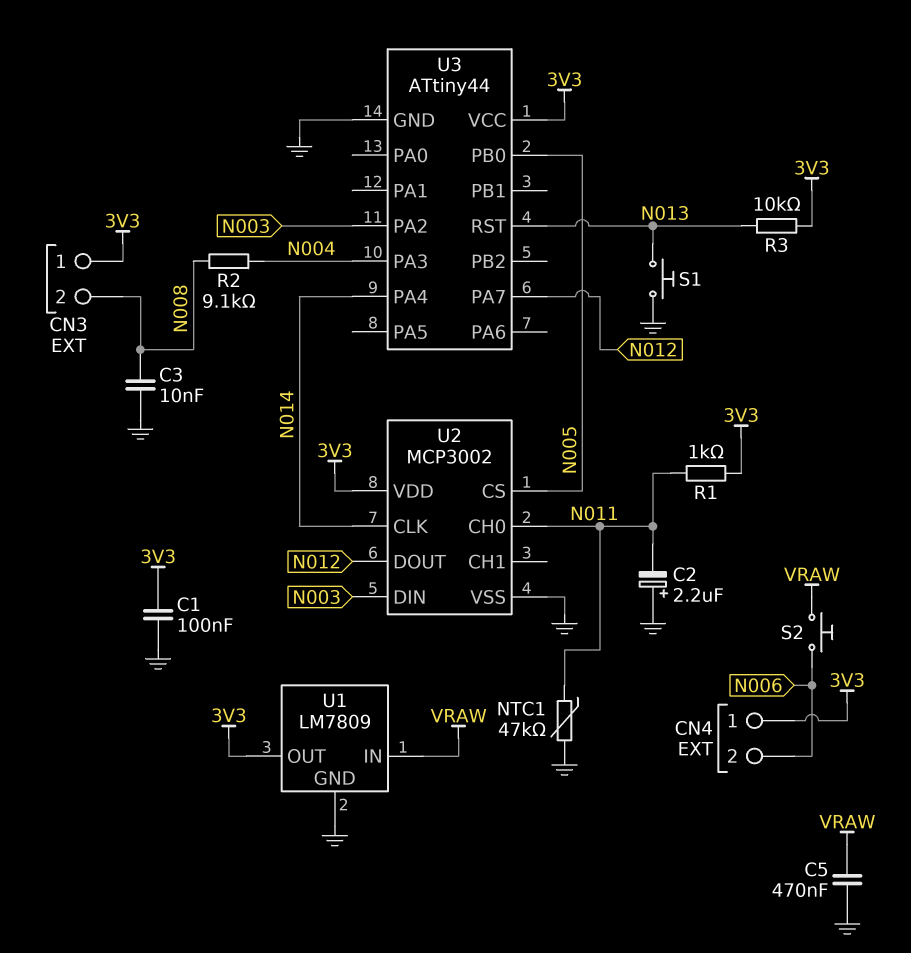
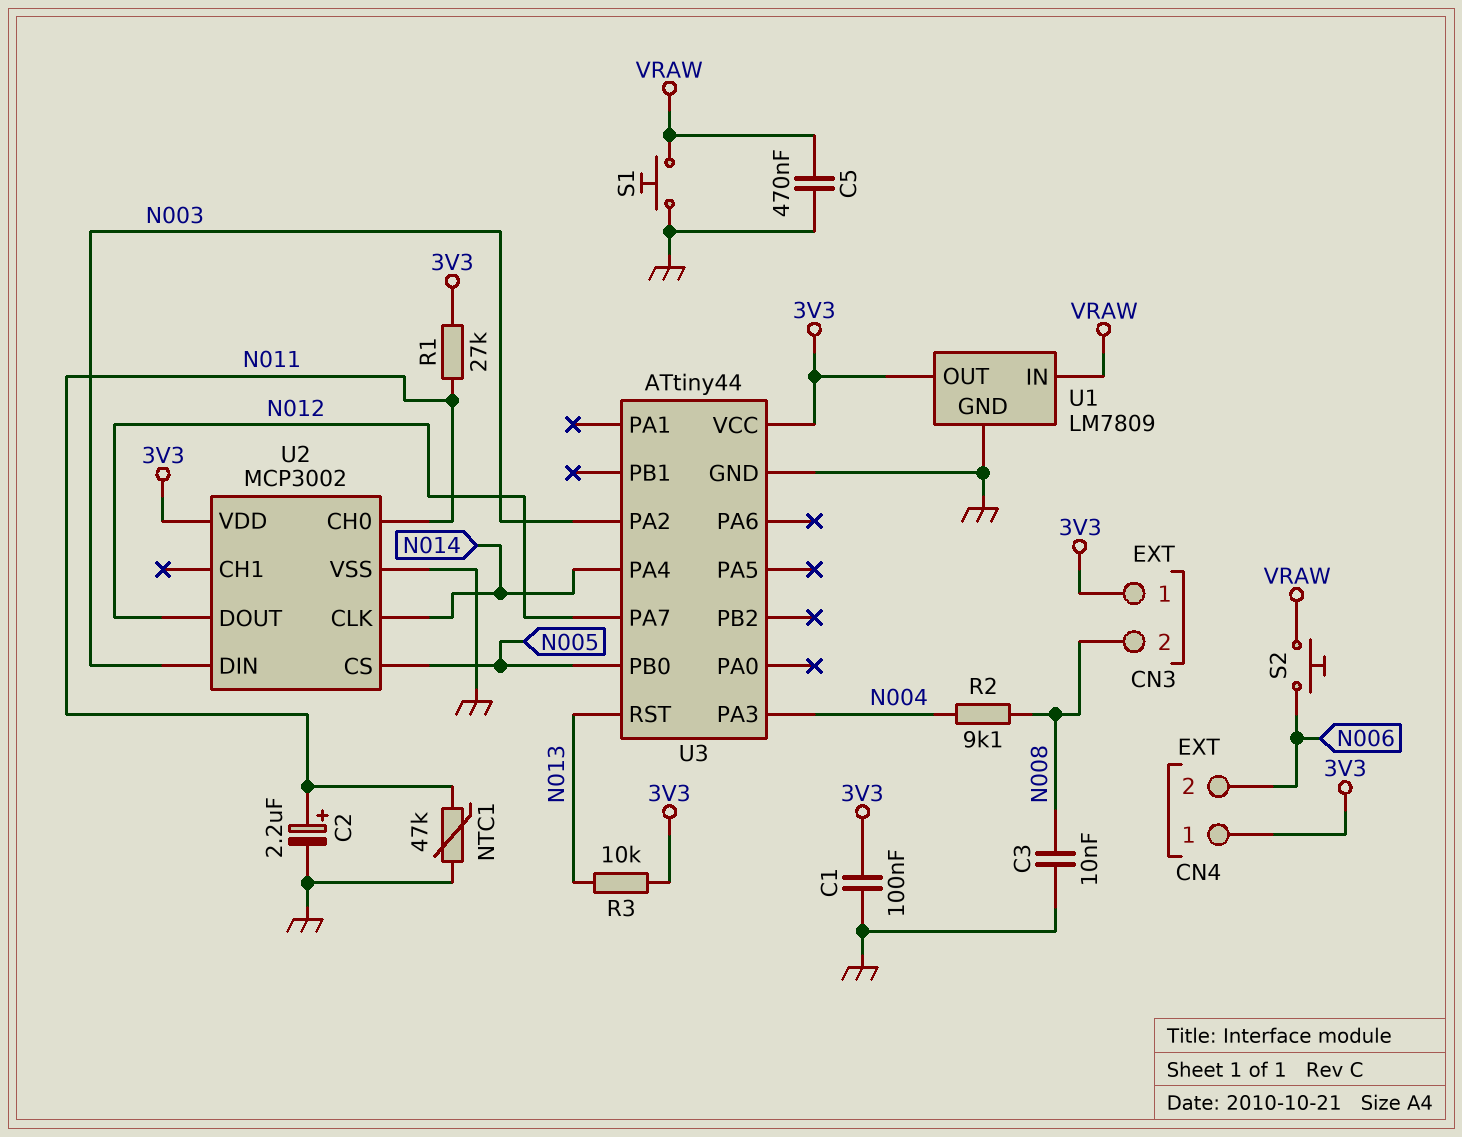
C2: 2.2uF (plus GND, minus N011) -> 2.2uF (plus N011, minus GND)
R1: 1k (3V3, N011) -> 27k (3V3, N011)
S1: button (GND, N013) -> button (GND, VRAW)

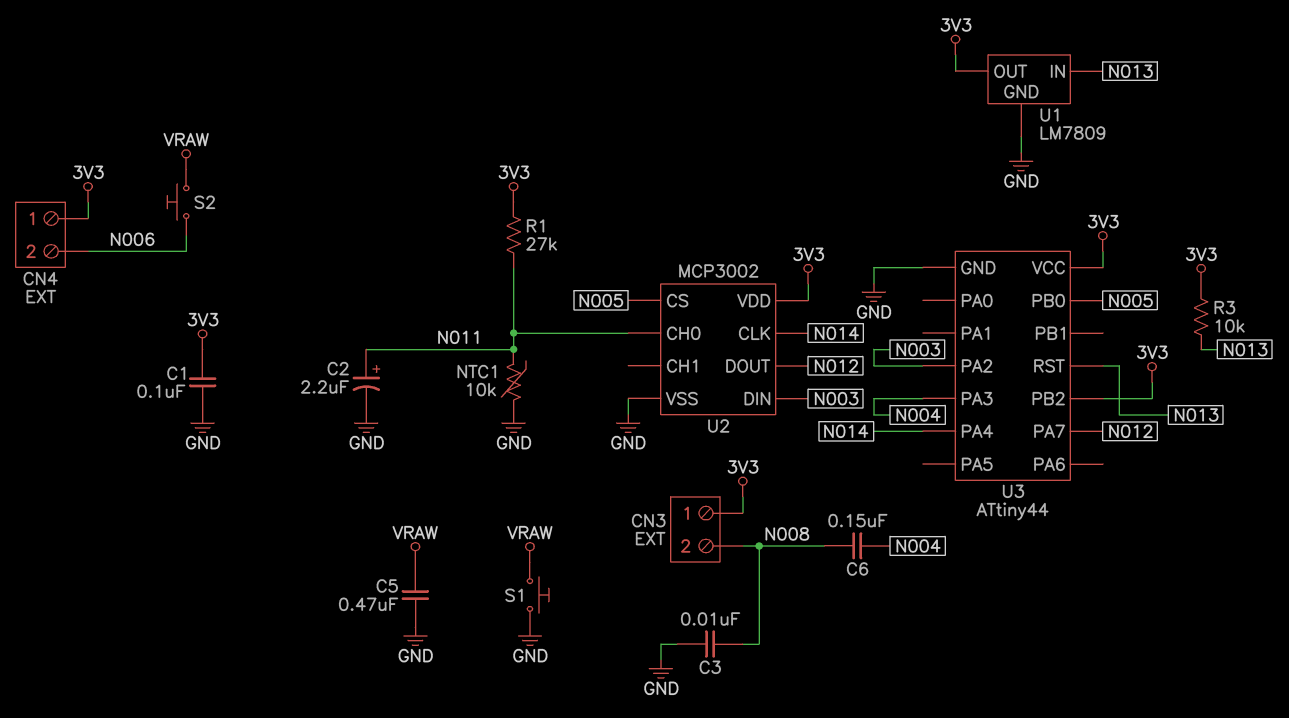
C6: none -> 150nF (N004, N008)
NTC1: 47k (GND, N011) -> 10k (GND, N011)
R2: 9.1k (N004, N008) -> none
U1 pin IN: VRAW -> N013
U3 pin PB2: none -> 3V3

